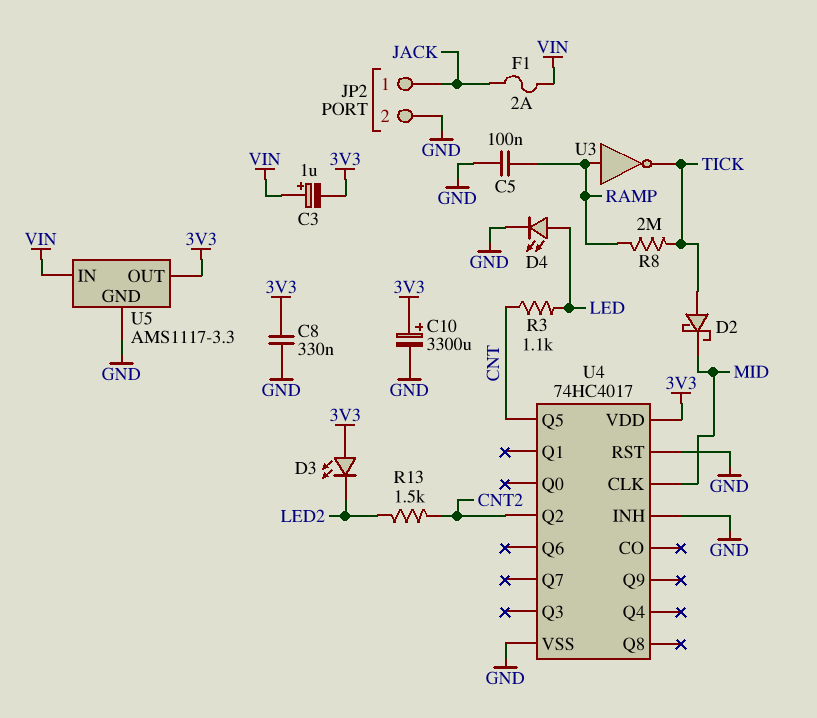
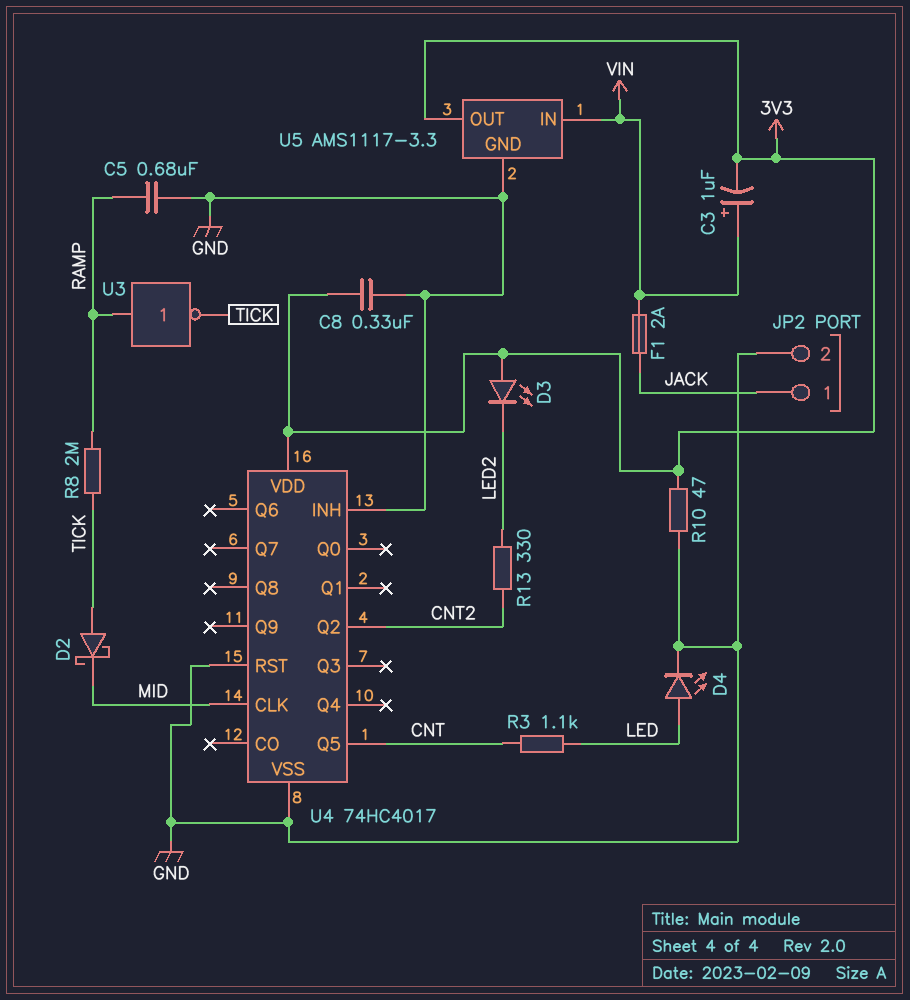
C5: 100nF (GND, RAMP) -> 680nF (GND, RAMP)
C10: 3300uF (plus 3V3, minus GND) -> none
R10: none -> 47 (3V3, GND)
R13: 1.5k (CNT2, LED2) -> 330 (CNT2, LED2)

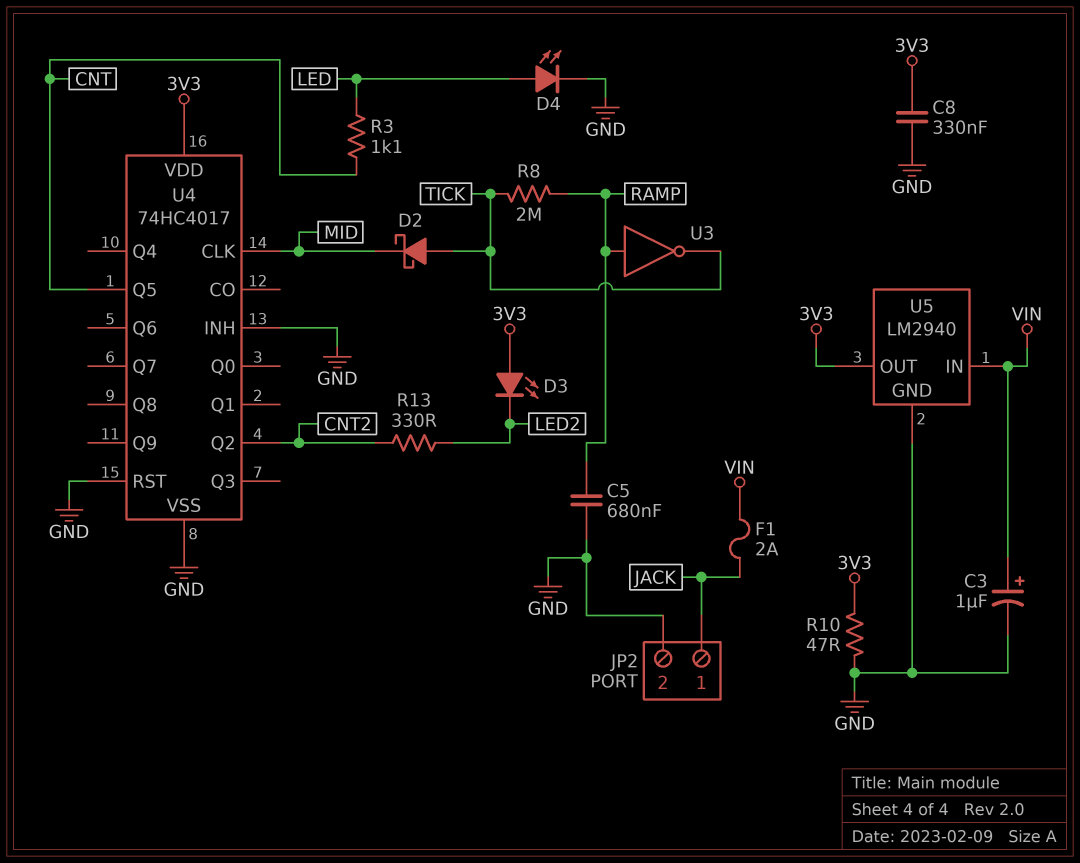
C3: 1uF (plus VIN, minus 3V3) -> 1uF (plus VIN, minus GND)
U5: AMS1117-3.3 -> LM2940

